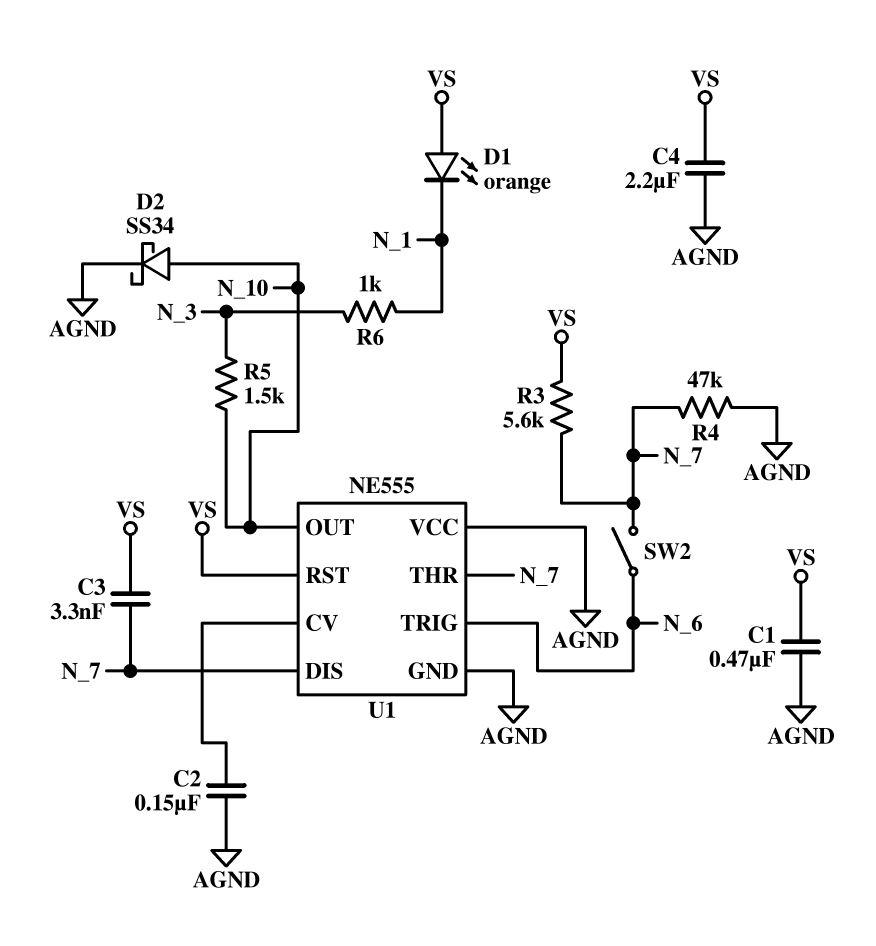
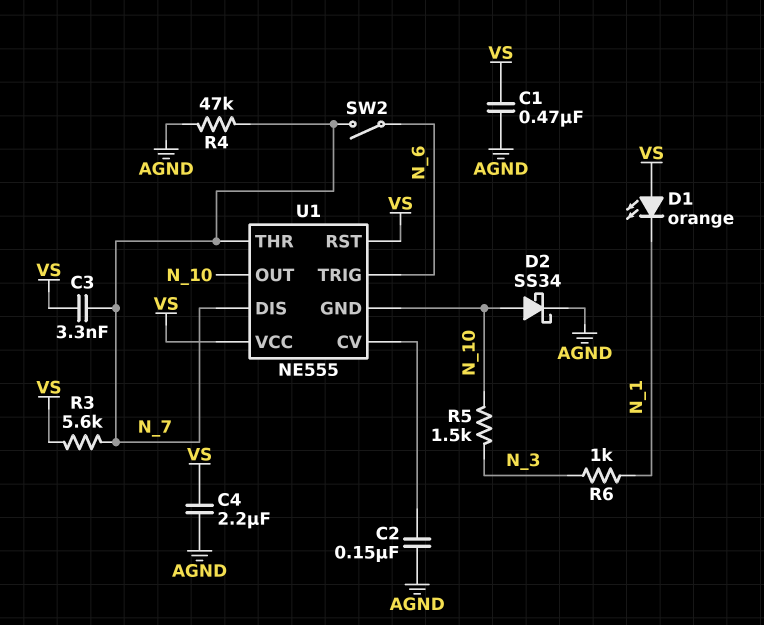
U1 pin GND: AGND -> N_10
U1 pin VCC: AGND -> VS

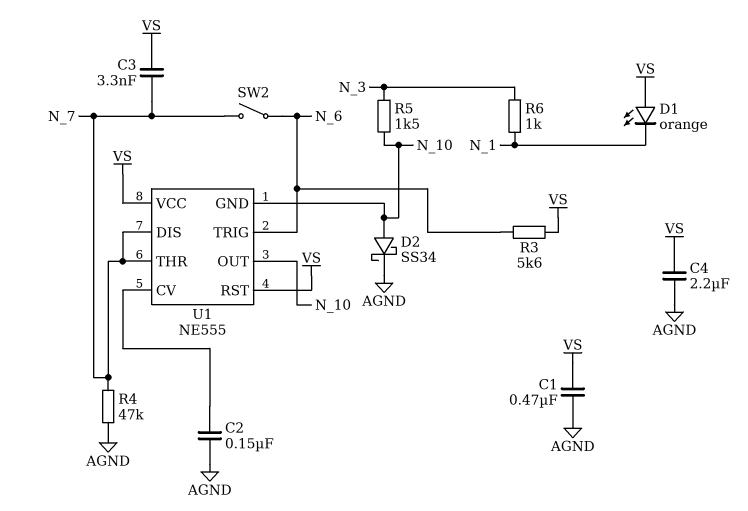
R3: 5.6k (N_7, VS) -> 5.6k (N_6, VS)

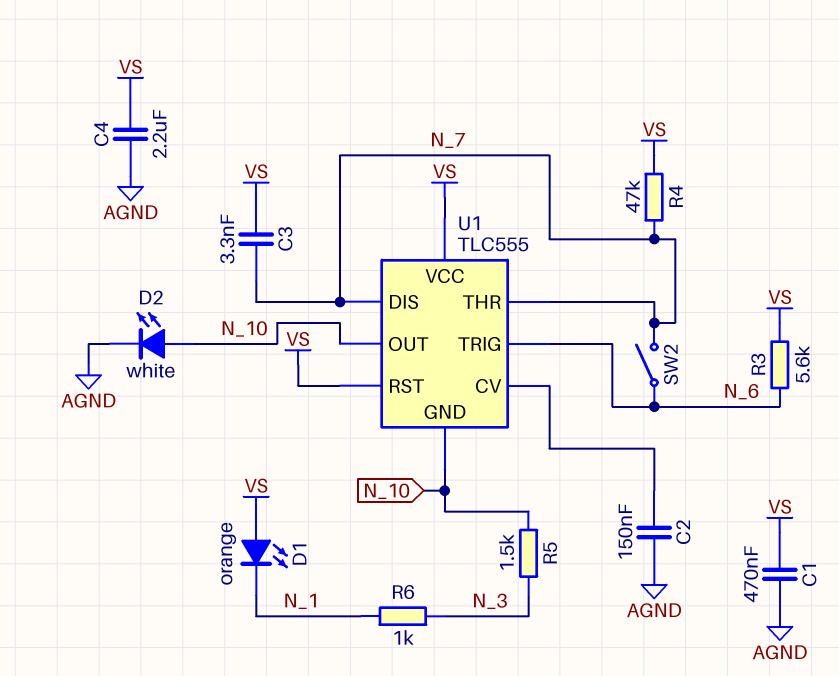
D2: schottky SS34 (A N_10, K AGND) -> LED white (A N_10, K AGND)
R4: 47k (AGND, N_7) -> 47k (N_7, VS)
U1: NE555 -> TLC555

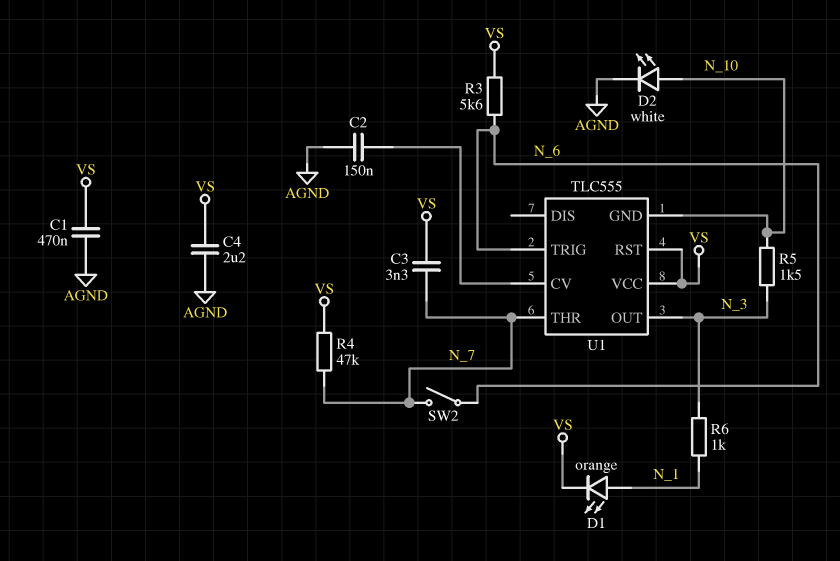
D1: LED orange (A VS, K N_1) -> LED orange (A N_1, K VS)
U1 pin DIS: N_7 -> none
U1 pin OUT: N_10 -> N_3

